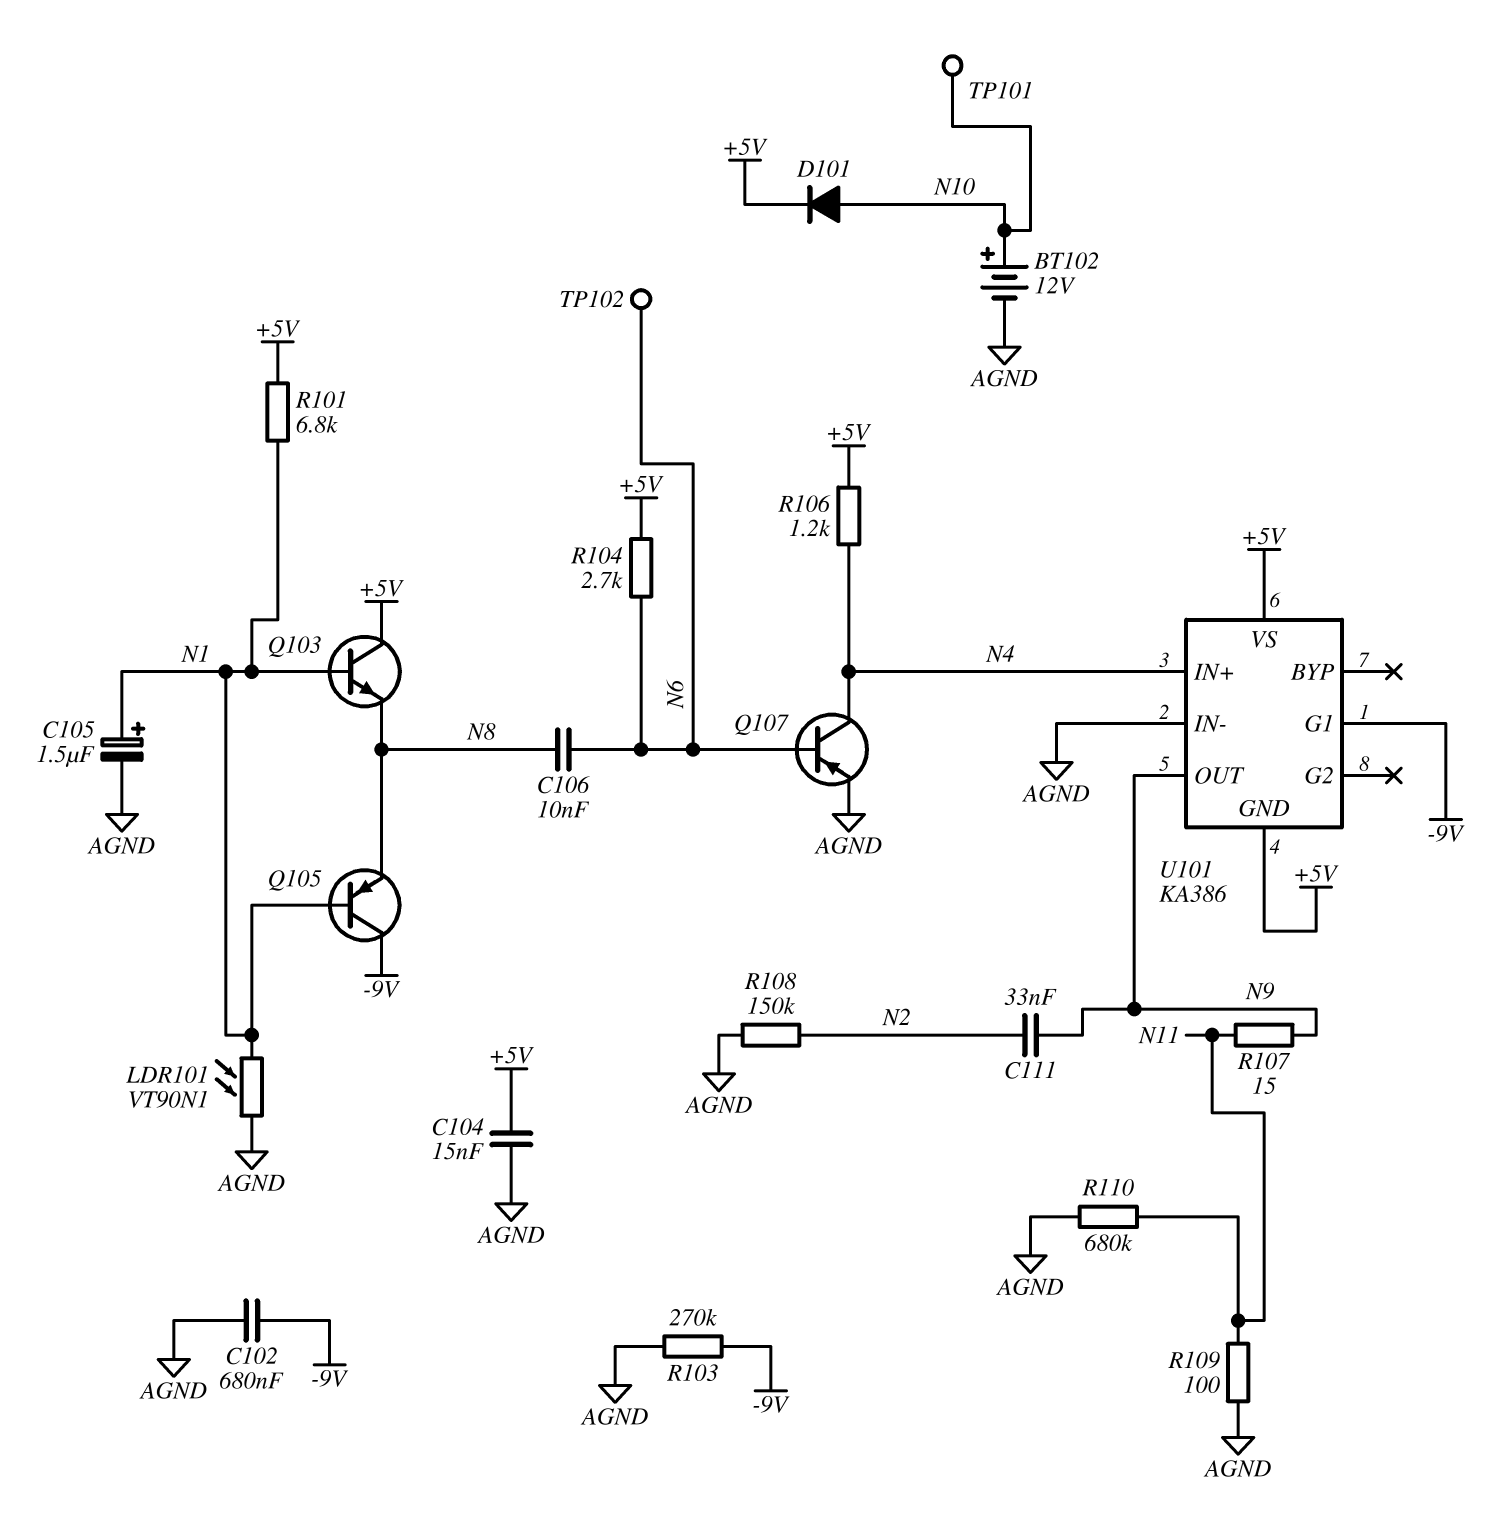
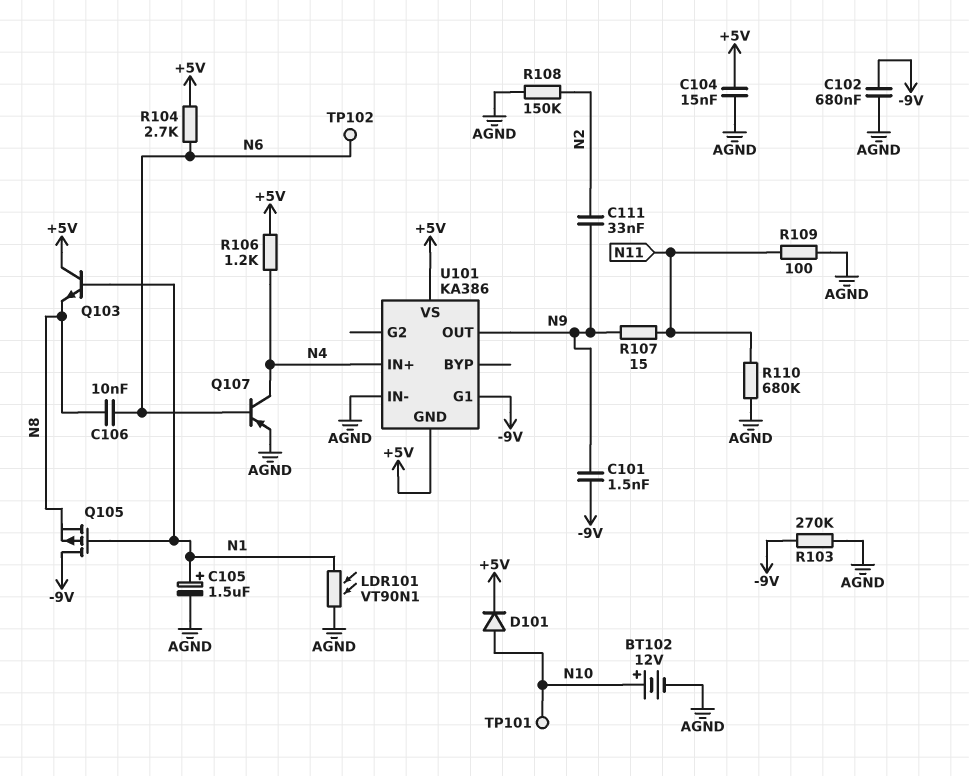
C101: none -> 1.5nF (-9V, N9)
Q105: PNP (B N1, C -9V, E N8) -> PMOS (G N1, D -9V, S N8)
R101: 6.8k (+5V, N1) -> none

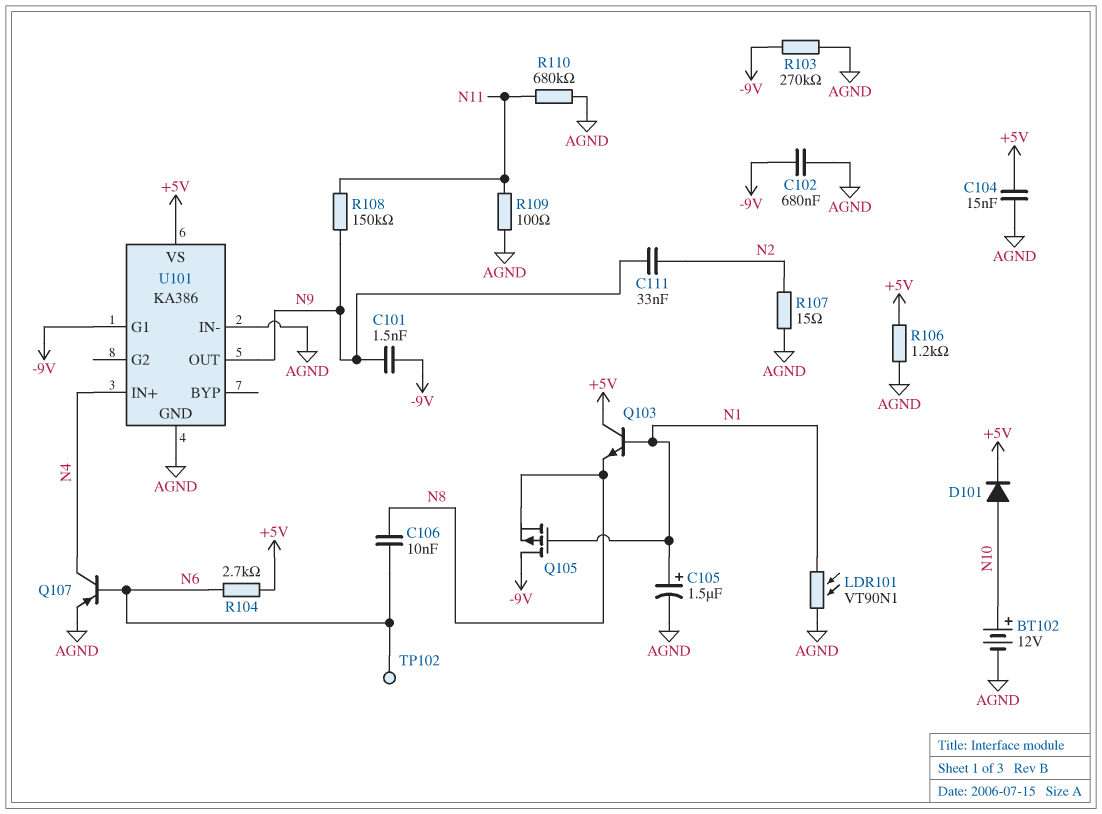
R106: 1.2k (+5V, N4) -> 1.2k (+5V, AGND)
R107: 15 (N9, N11) -> 15 (AGND, N2)
R108: 150k (AGND, N2) -> 150k (N9, N11)
TP101: test point (N10) -> none
U101 pin GND: +5V -> AGND

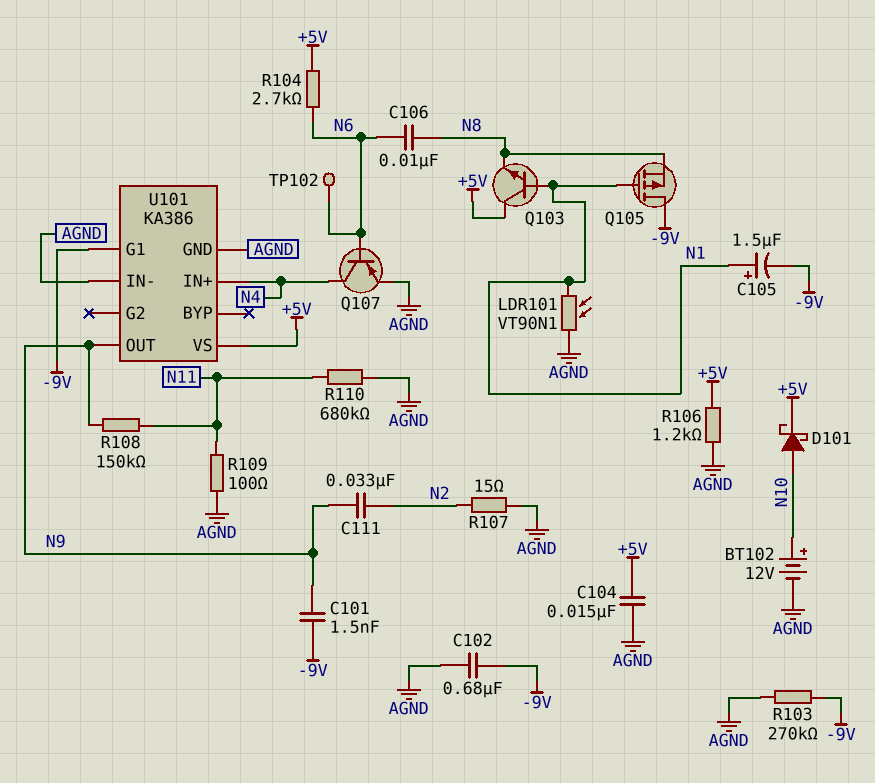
C105: 1.5uF (plus N1, minus AGND) -> 1.5uF (plus N1, minus -9V)
D101: diode (A N10, K +5V) -> schottky (A N10, K +5V)

